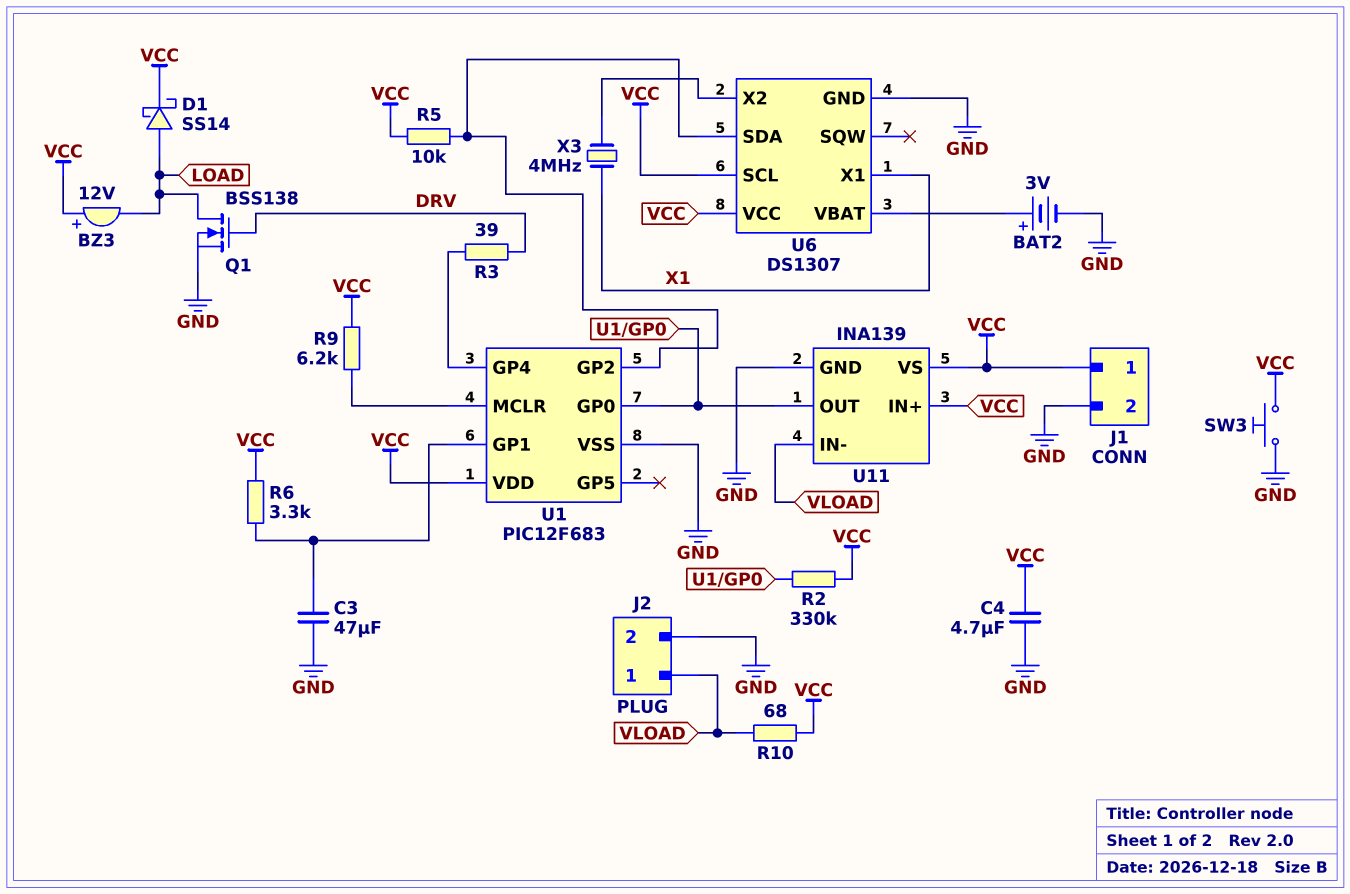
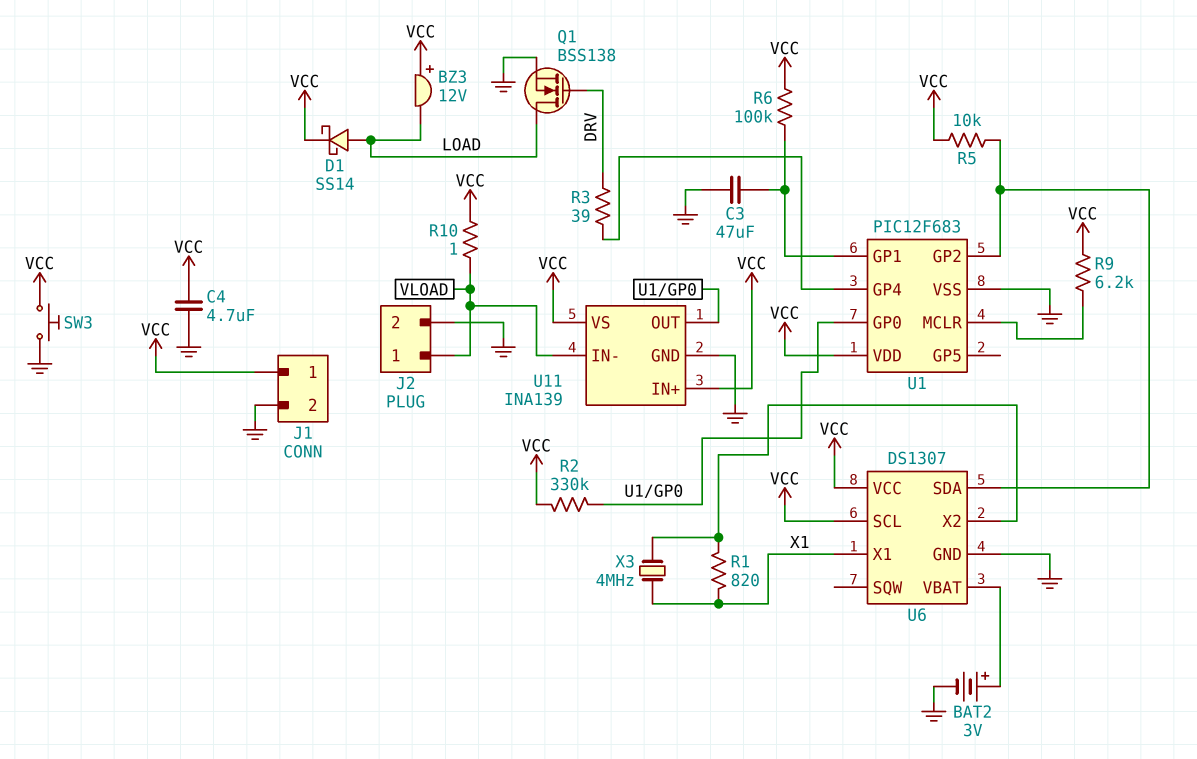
R1: none -> 820 (U6/X2, X1)
R6: 3.3k (U1/GP1, VCC) -> 100k (U1/GP1, VCC)
R10: 68 (VCC, VLOAD) -> 1 (VCC, VLOAD)

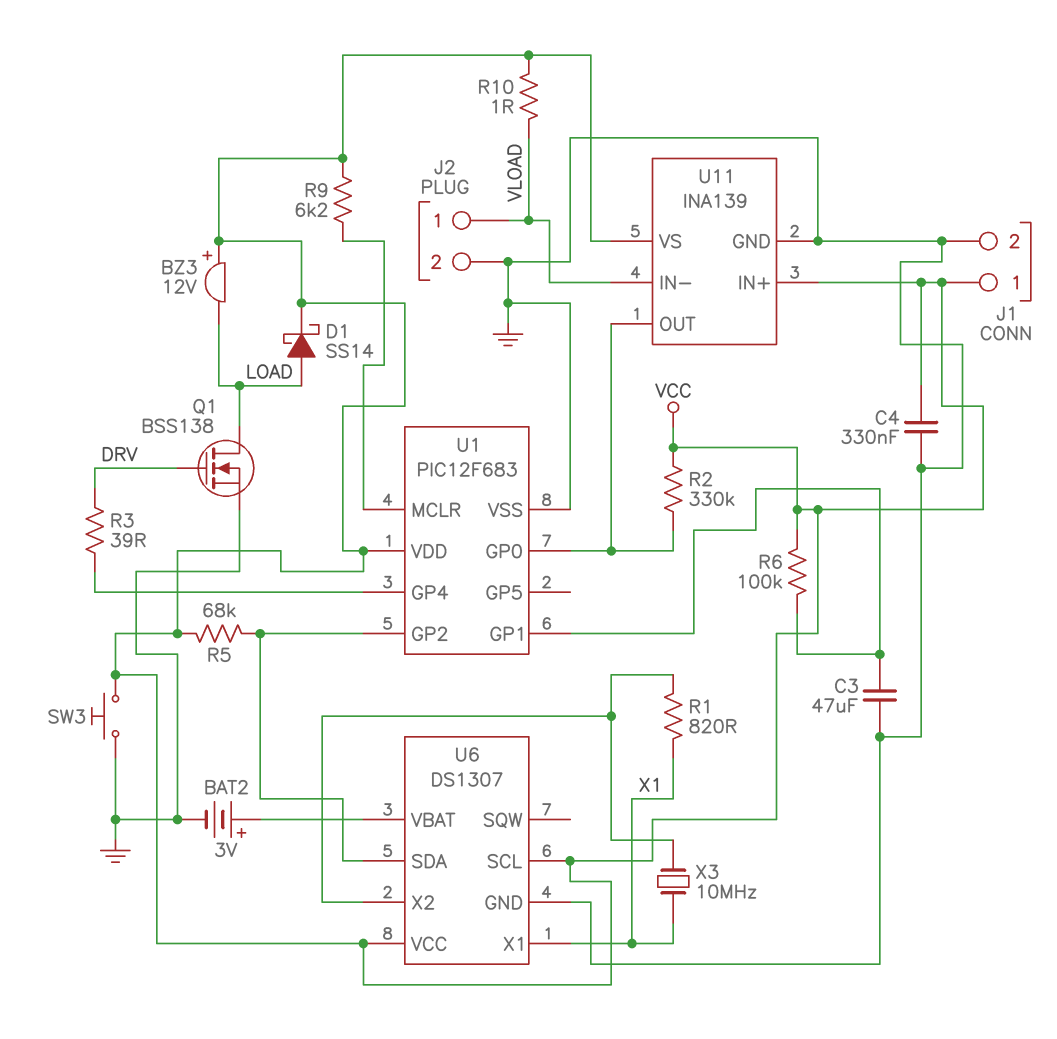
C4: 4.7uF (GND, VCC) -> 330nF (GND, VCC)
R5: 10k (U1/GP2, VCC) -> 68k (U1/GP2, VCC)
X3: 4MHz (U6/X2, X1) -> 10MHz (U6/X2, X1)

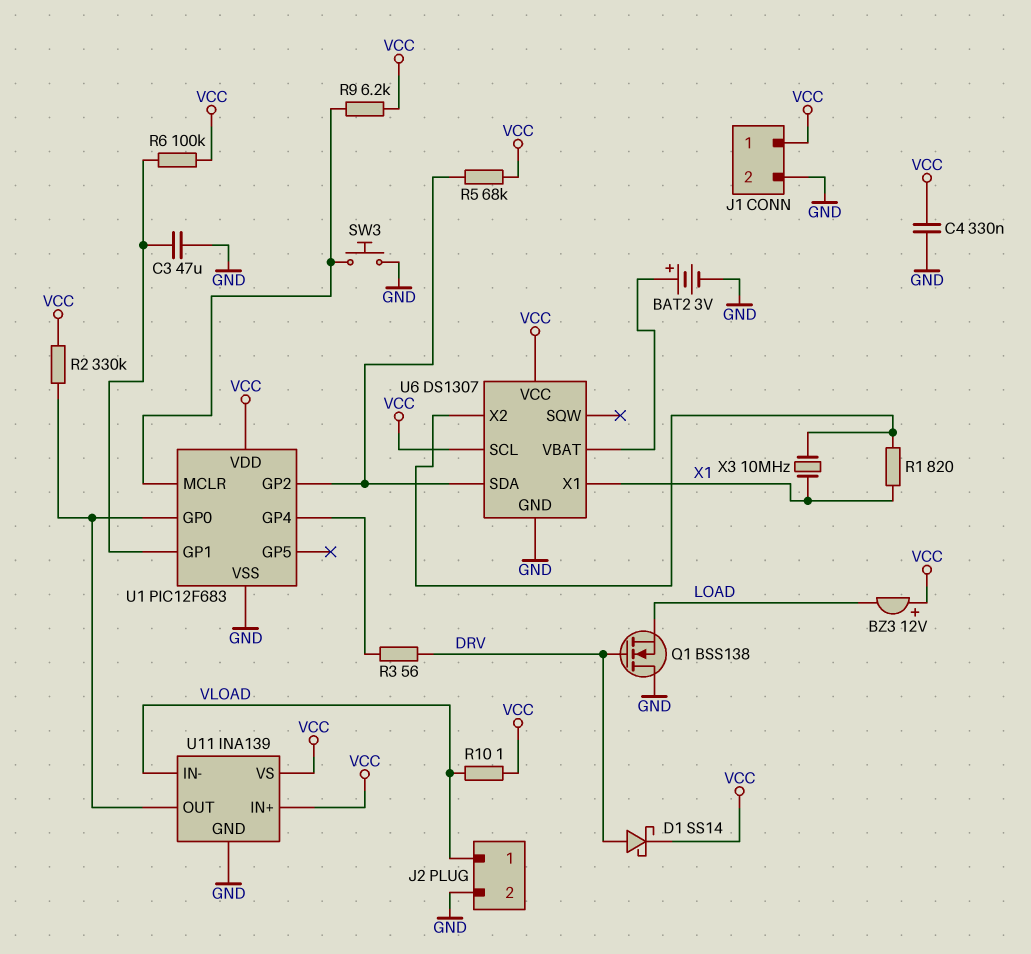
D1: schottky SS14 (A LOAD, K VCC) -> schottky SS14 (A DRV, K VCC)
Q1: NMOS BSS138 (G DRV, D LOAD, S GND) -> NMOS BSS138 (G DRV, D GND, S LOAD)
R3: 39 (DRV, U1/GP4) -> 56 (DRV, U1/GP4)
SW3: button (GND, VCC) -> button (GND, U1/MCLR)

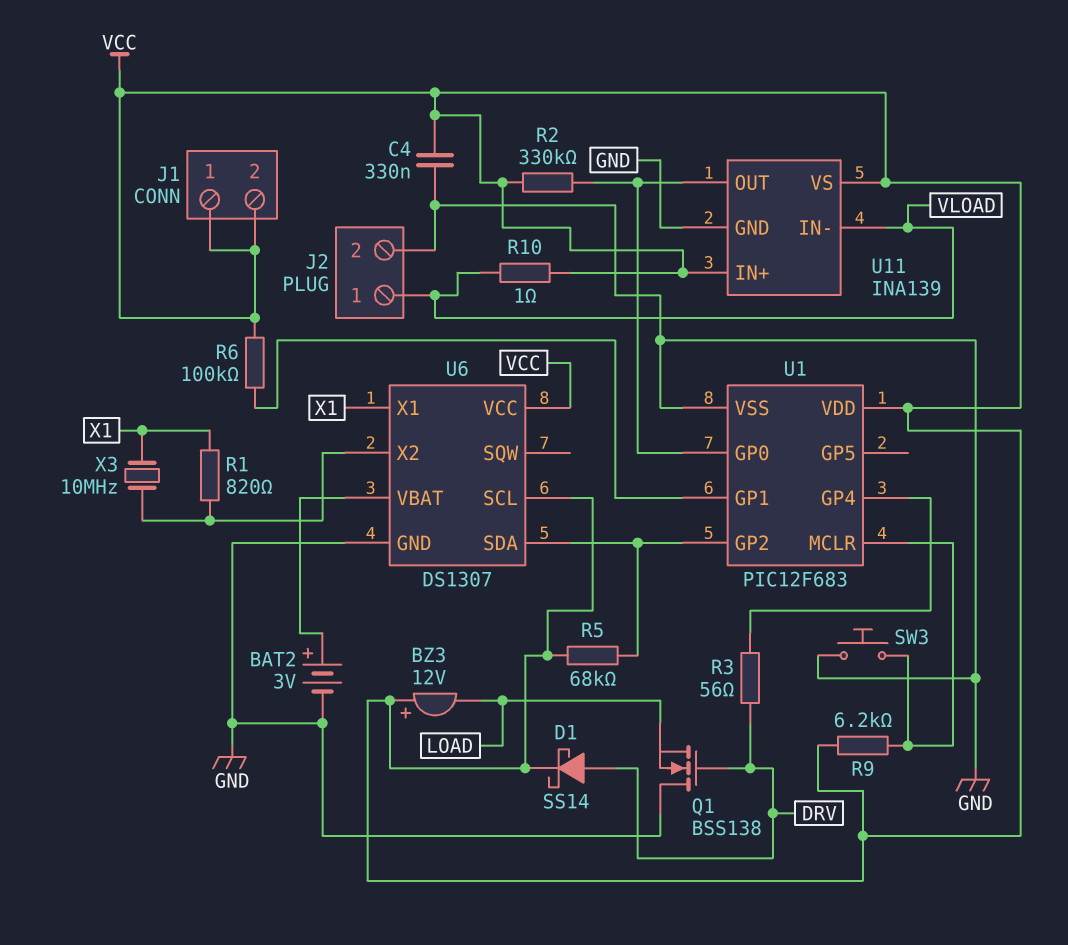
C3: 47uF (GND, U1/GP1) -> none
J1 pin 2: GND -> VCC

